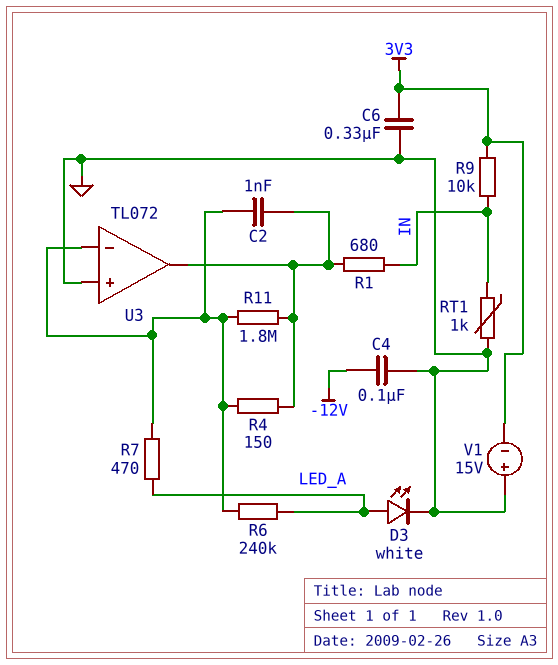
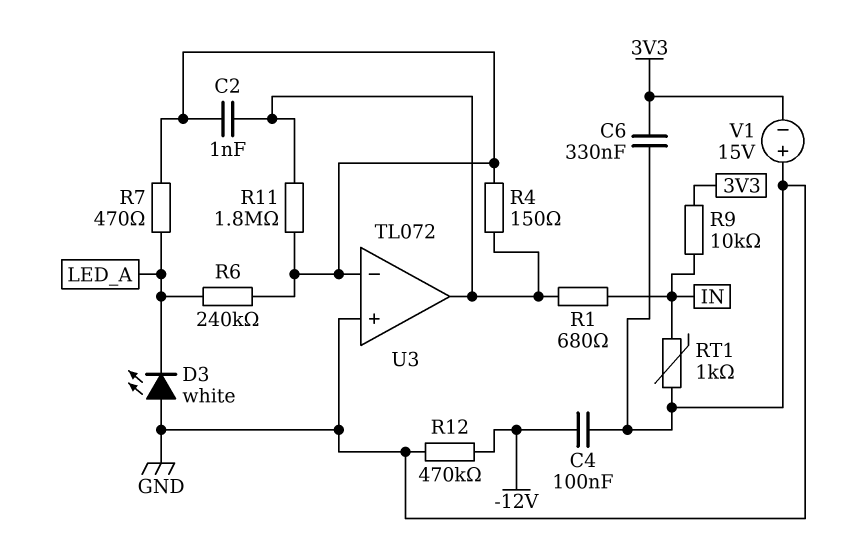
D3: LED white (A LED_A, K GND) -> LED white (A GND, K LED_A)
R12: none -> 470k (-12V, GND)

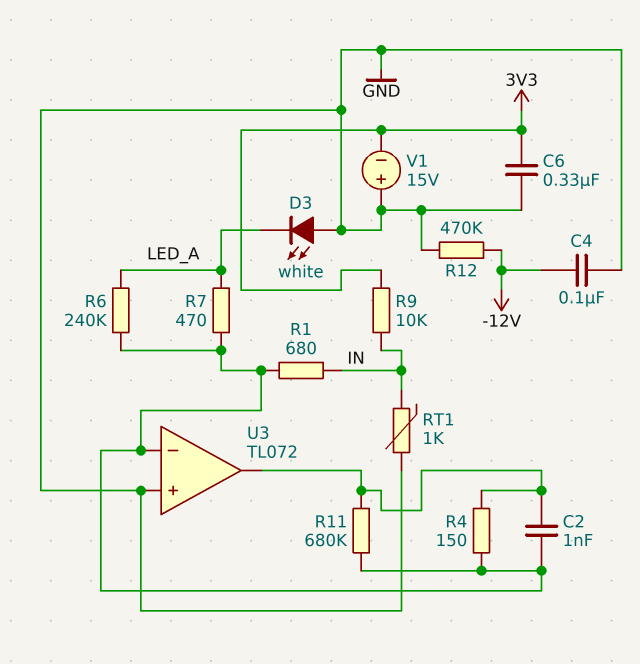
R1: 680 (IN, U3/out) -> 680 (IN, U3/in-)
R11: 1.8M (U3/in-, U3/out) -> 680k (U3/in-, U3/out)

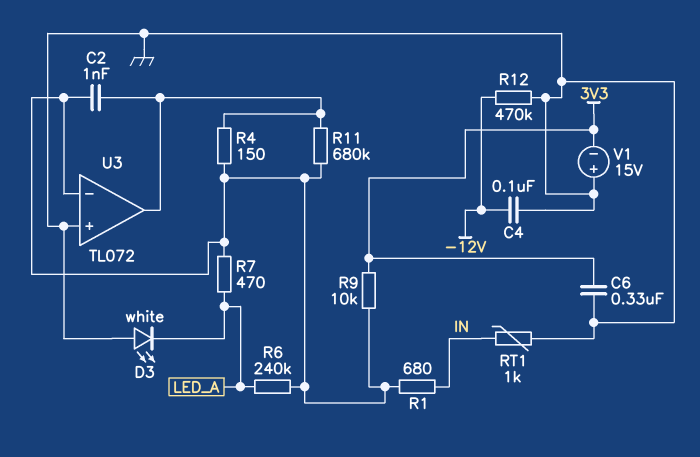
R9: 10k (3V3, IN) -> 10k (3V3, U3/in-)

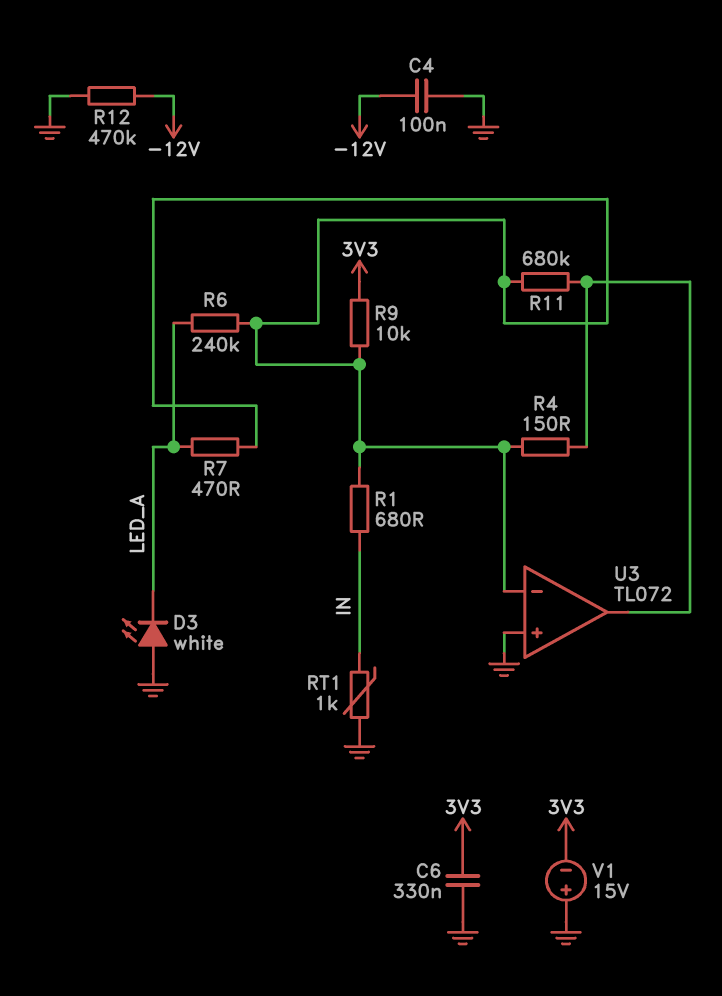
C2: 1nF (U3/in-, U3/out) -> none

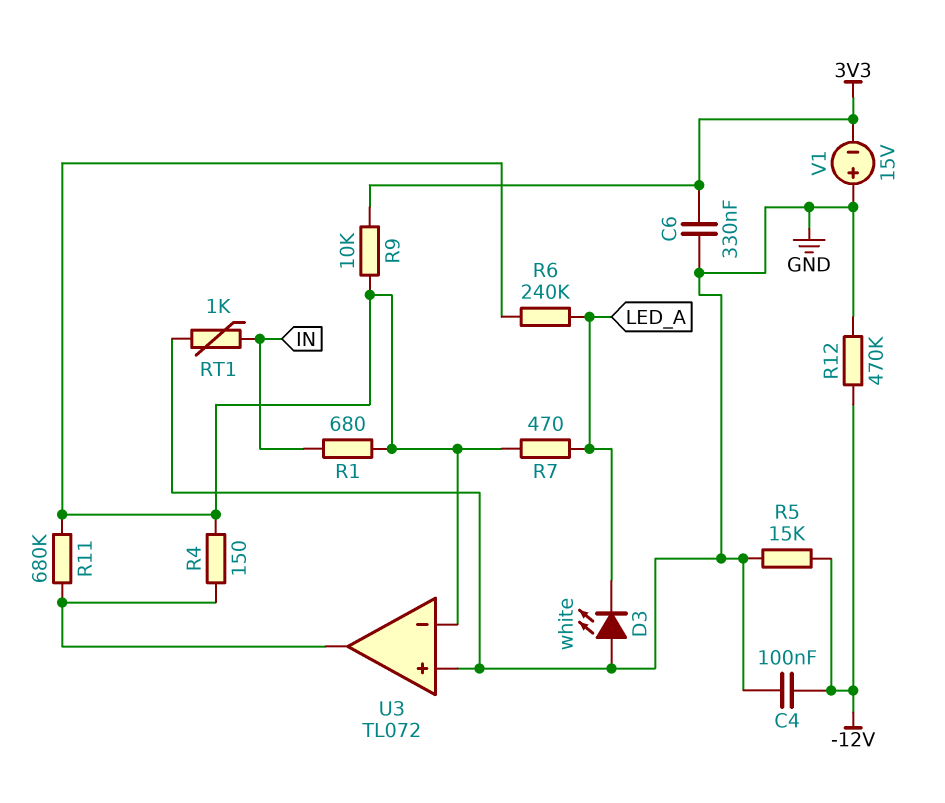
R5: none -> 15k (-12V, GND)

